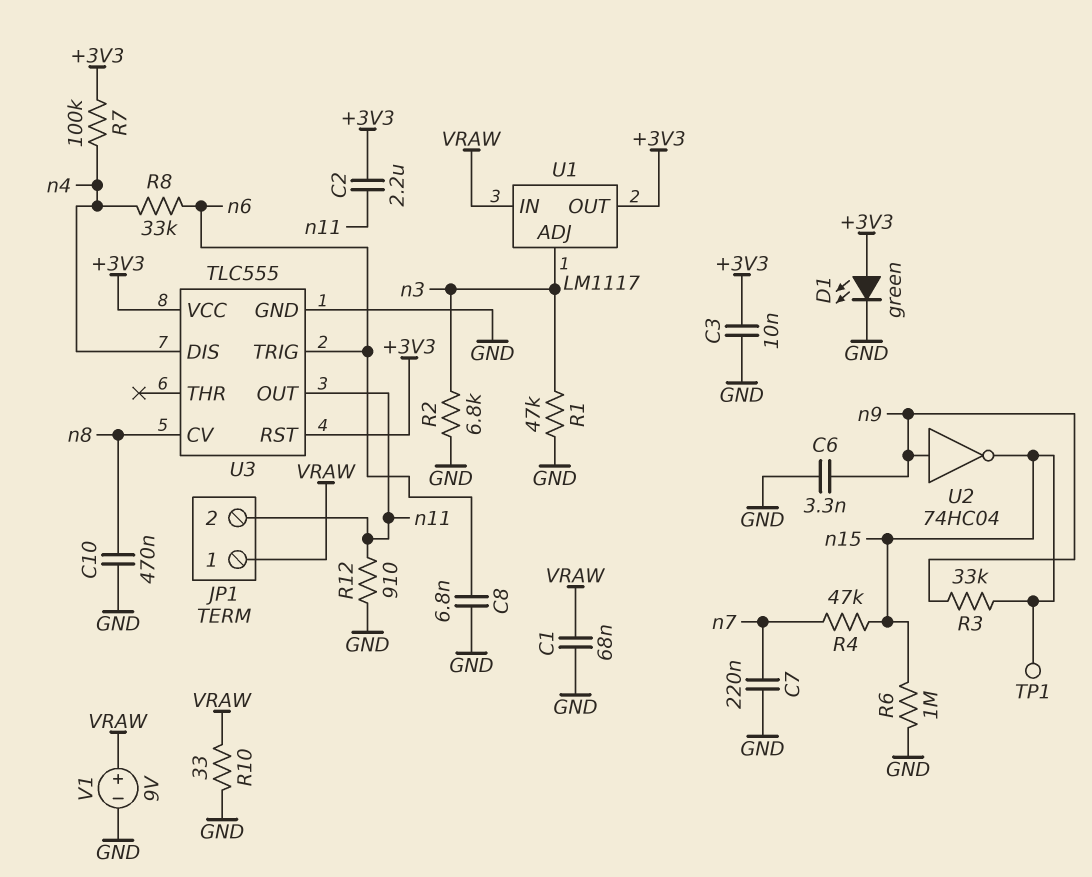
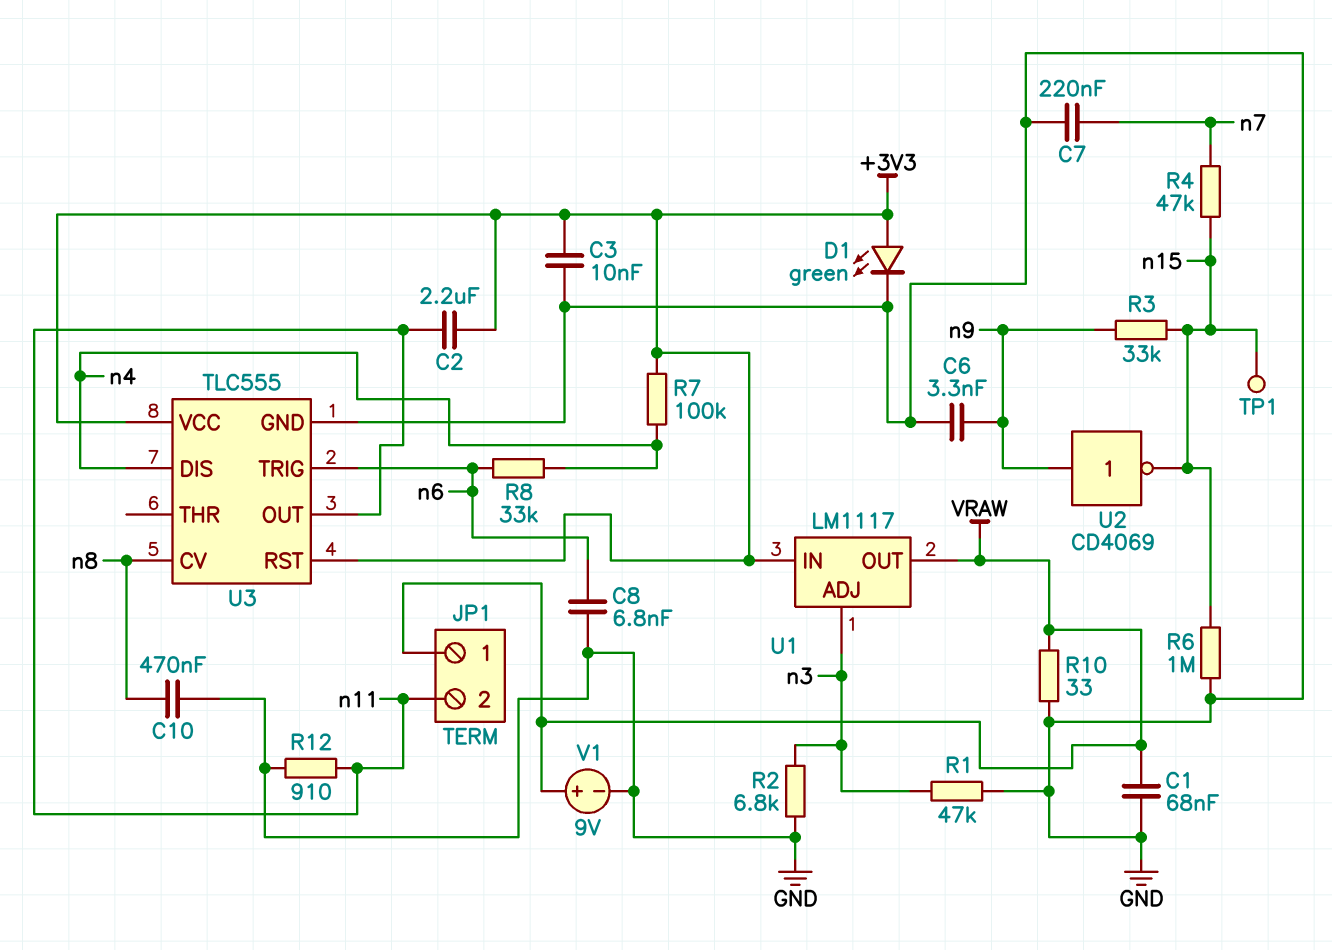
U1 pin IN: VRAW -> +3V3
U1 pin OUT: +3V3 -> VRAW
U2: NOT 74HC04 (in n9, out n15) -> NOT CD4069 (in n9, out n15)

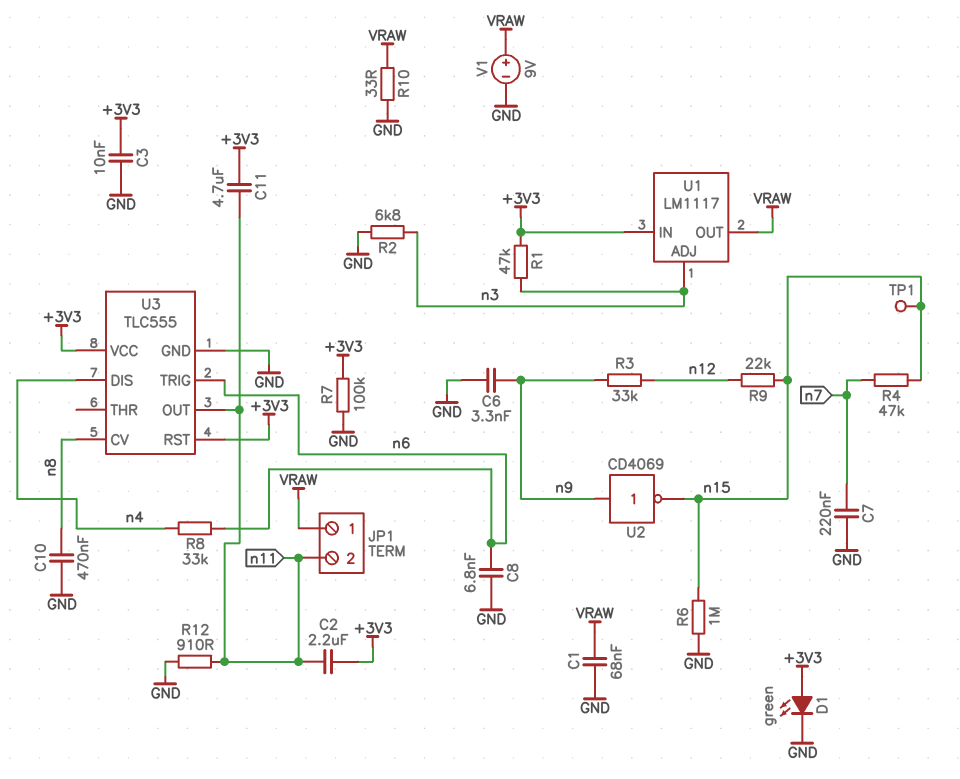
C11: none -> 4.7uF (+3V3, n11)
R1: 47k (GND, n3) -> 47k (+3V3, n3)
R3: 33k (n9, n15) -> 33k (n9, n12)
R7: 100k (+3V3, n4) -> 100k (+3V3, GND)
R9: none -> 22k (n12, n15)

